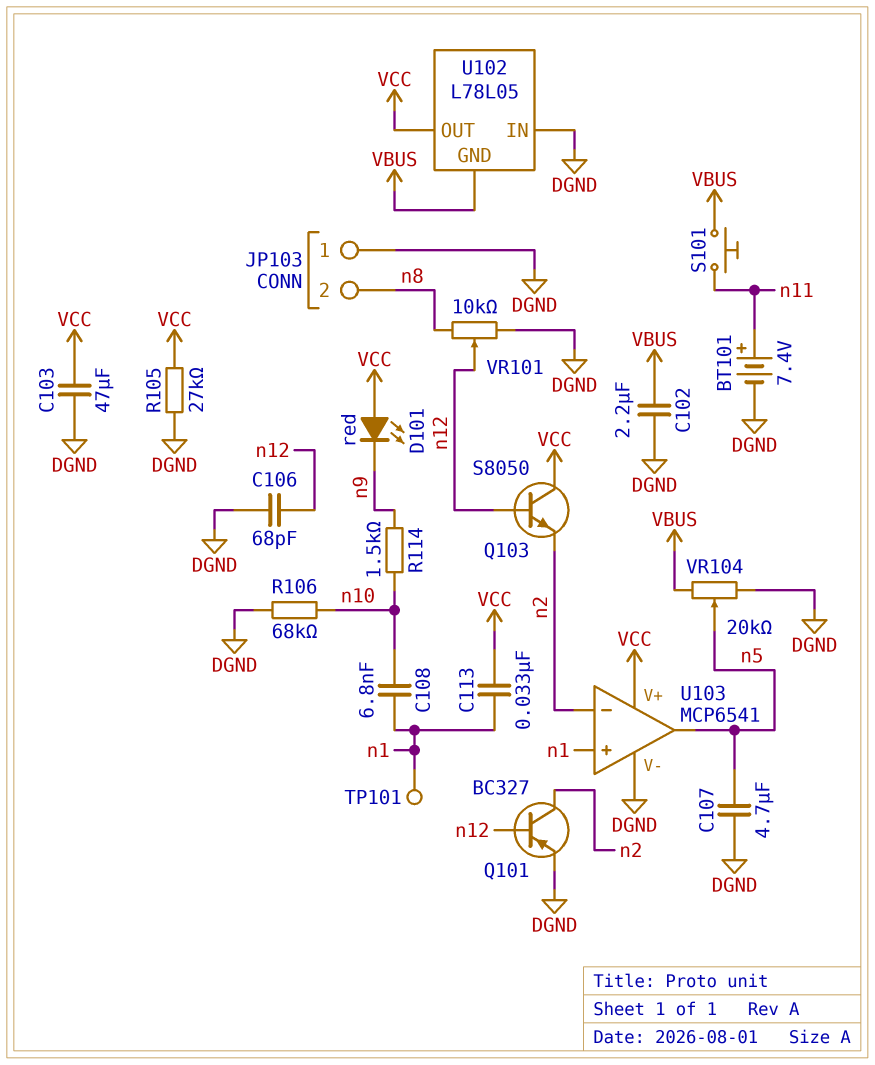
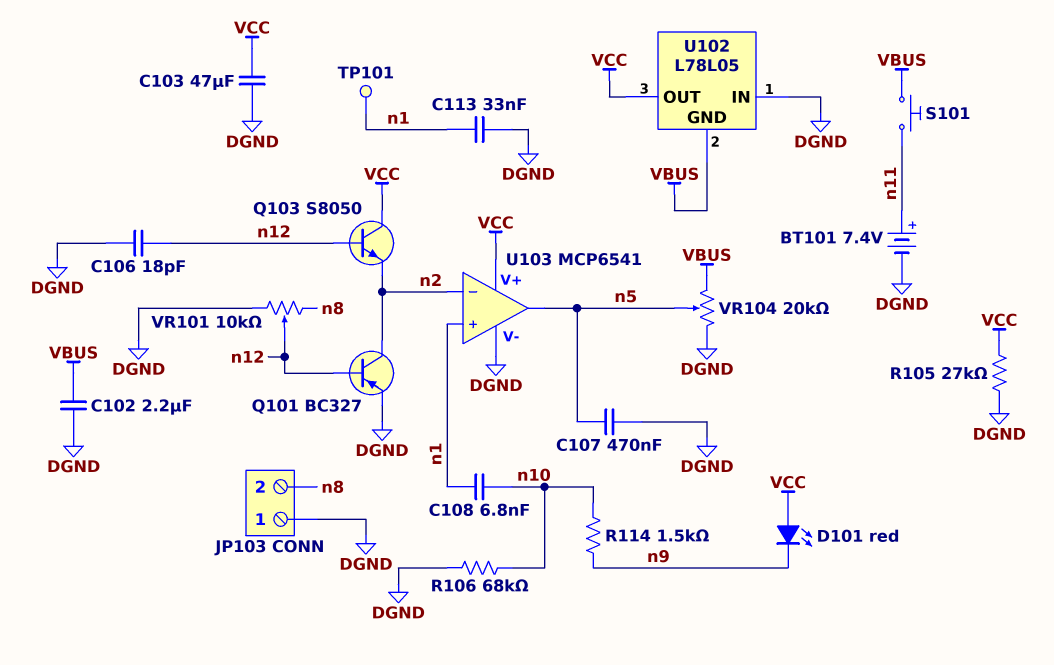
C106: 68pF (DGND, n12) -> 18pF (DGND, n12)
C107: 4.7uF (DGND, n5) -> 470nF (DGND, n5)
C113: 33nF (VCC, n1) -> 33nF (DGND, n1)

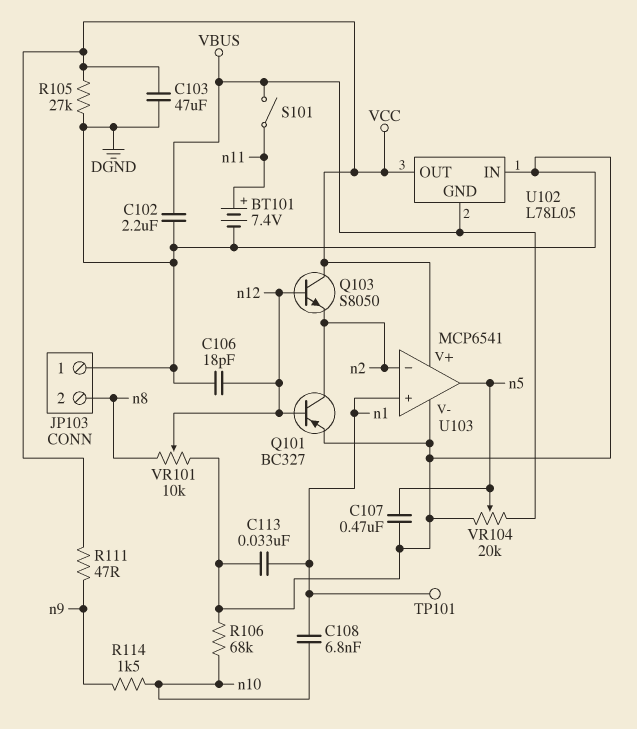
D101: LED red (A VCC, K n9) -> none
R111: none -> 47 (VCC, n9)
S101: button (VBUS, n11) -> switch (VBUS, n11)

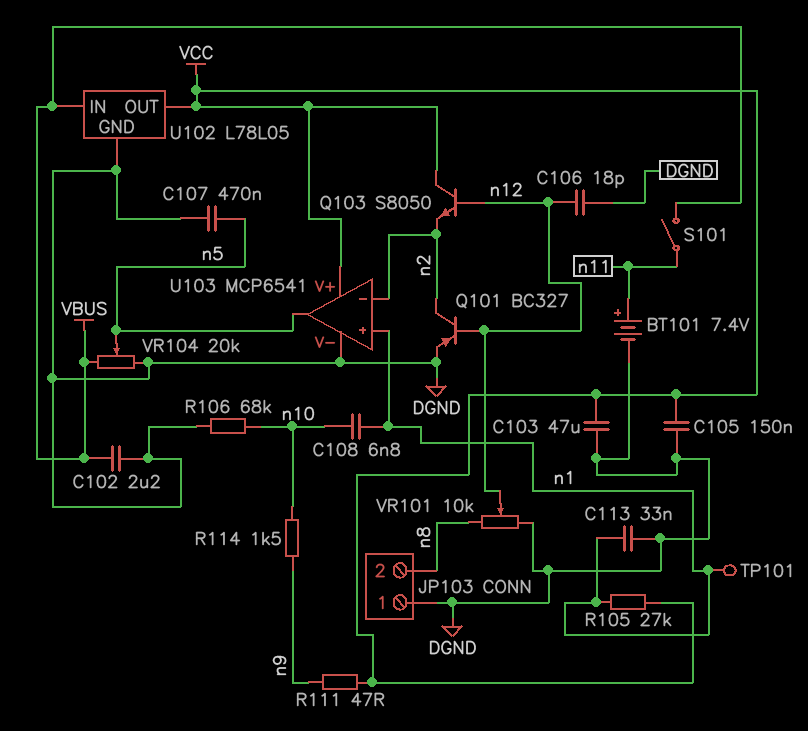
C105: none -> 150nF (DGND, VCC)
R105: 27k (DGND, VCC) -> 27k (VCC, n1)
U102 pin GND: VBUS -> DGND
U102 pin IN: DGND -> VBUS

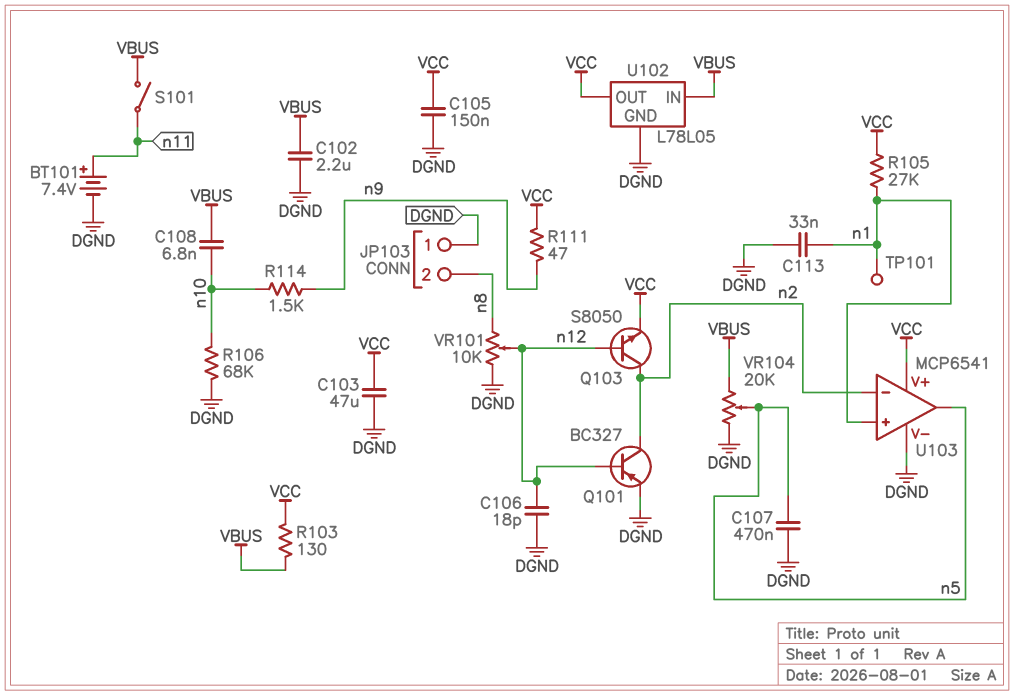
C108: 6.8nF (n1, n10) -> 6.8nF (VBUS, n10)
Q103: NPN S8050 (B n12, C VCC, E n2) -> NPN S8050 (B n12, C n2, E VCC)
R103: none -> 130 (VBUS, VCC)

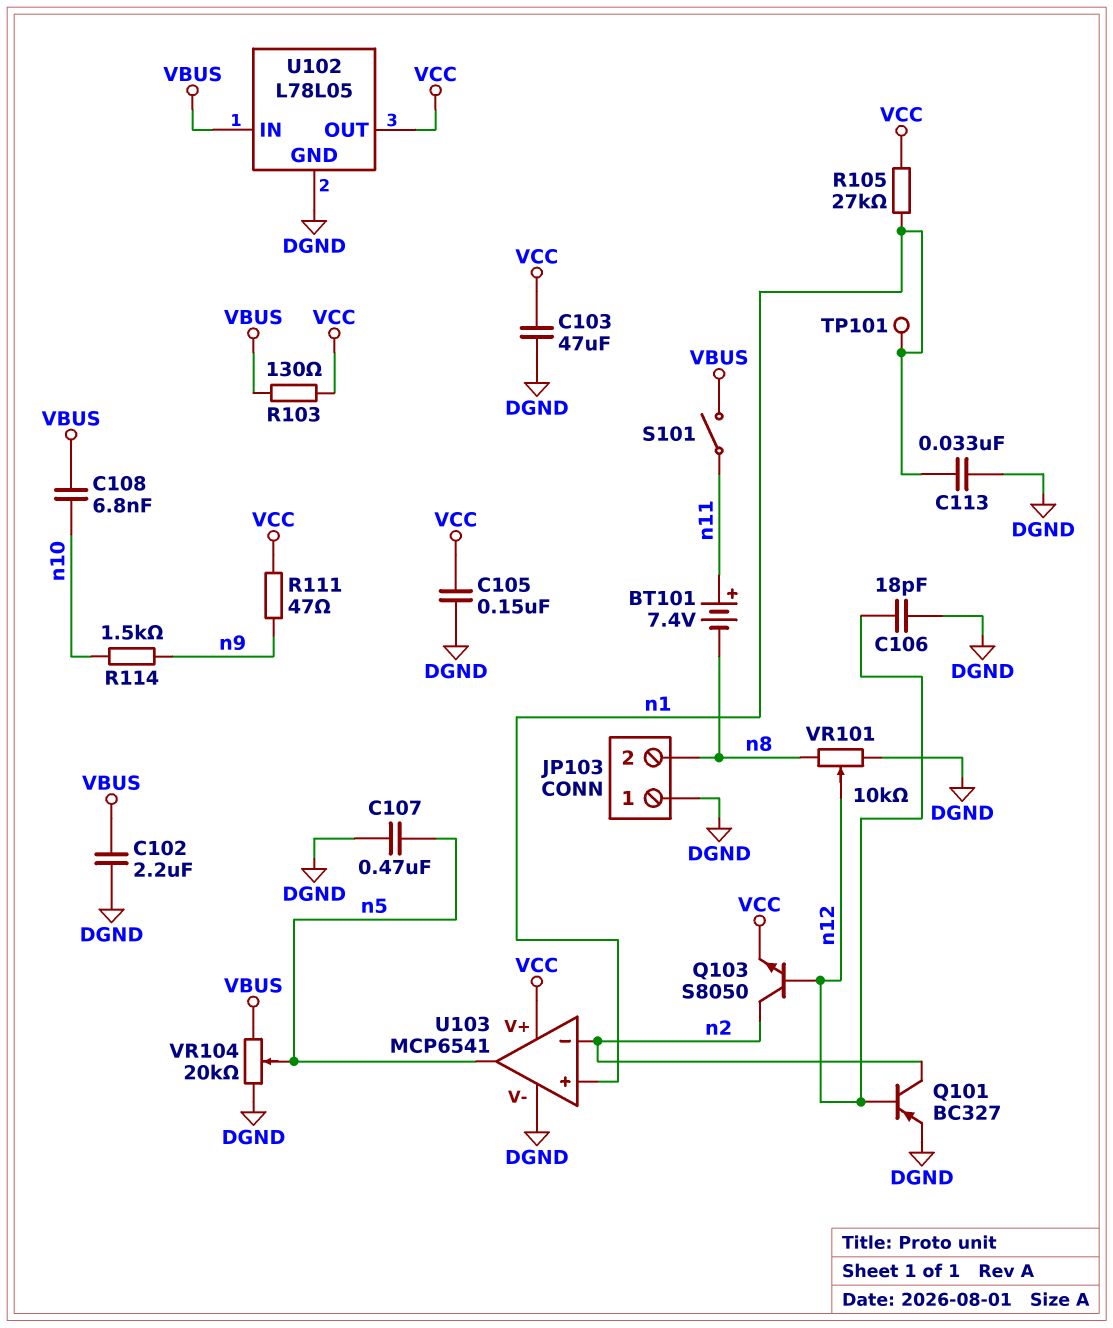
BT101: 7.4V (plus n11, minus DGND) -> 7.4V (plus n11, minus n8)
R106: 68k (DGND, n10) -> none

